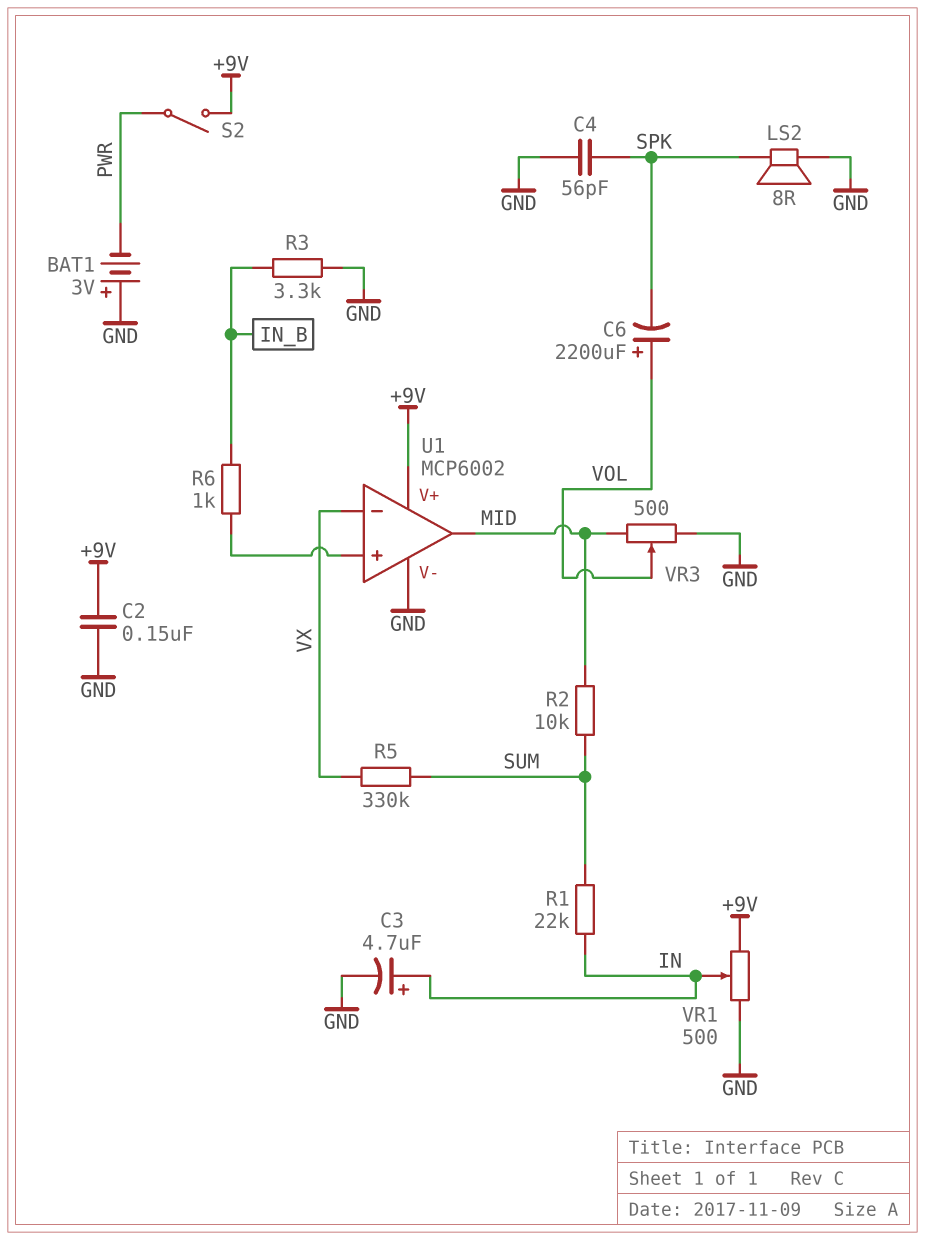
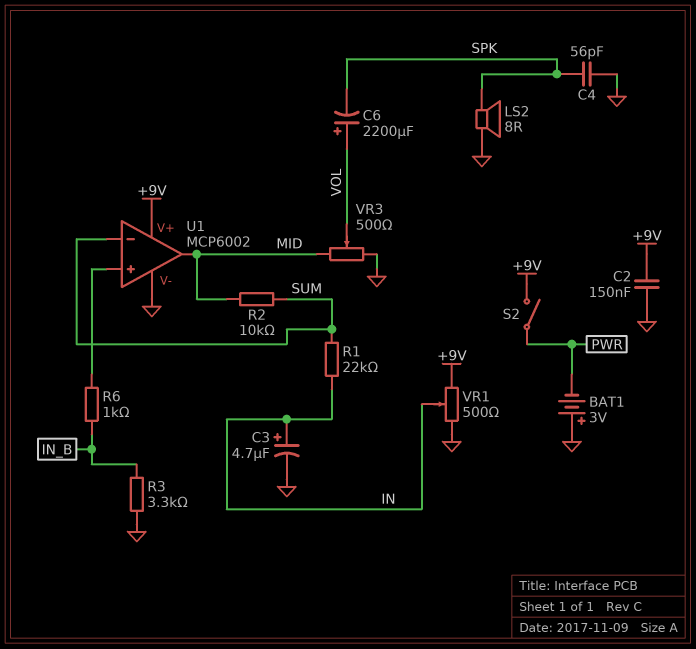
R5: 330k (SUM, VX) -> none
U1 pin in-: VX -> SUM

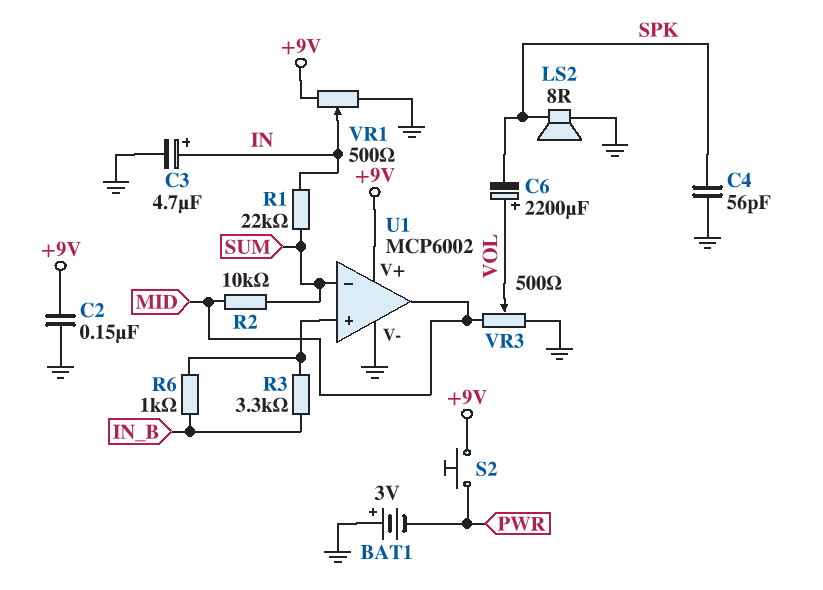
R3: 3.3k (GND, IN_B) -> 3.3k (IN_B, U1/in+)
S2: switch (+9V, PWR) -> button (+9V, PWR)

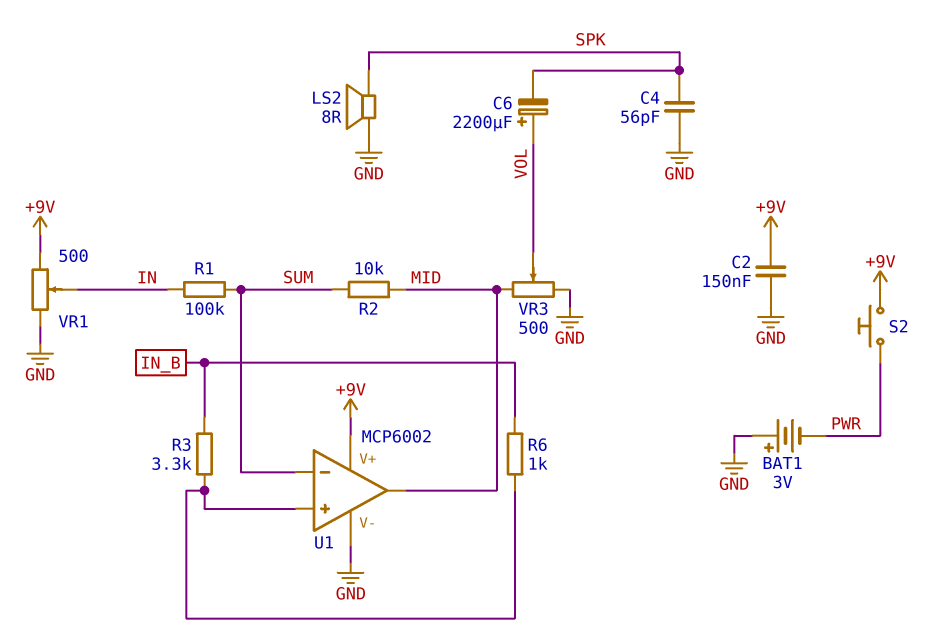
C3: 4.7uF (plus IN, minus GND) -> none
R1: 22k (IN, SUM) -> 100k (IN, SUM)

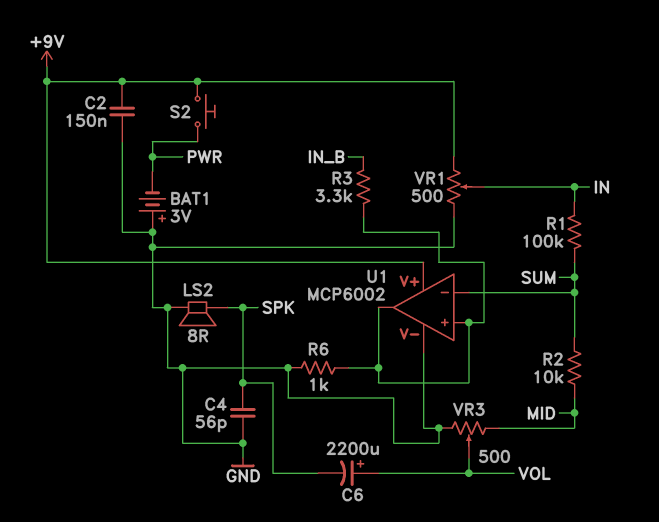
R6: 1k (IN_B, U1/in+) -> 1k (GND, U1/in+)
U1 pin out: MID -> U1/in+

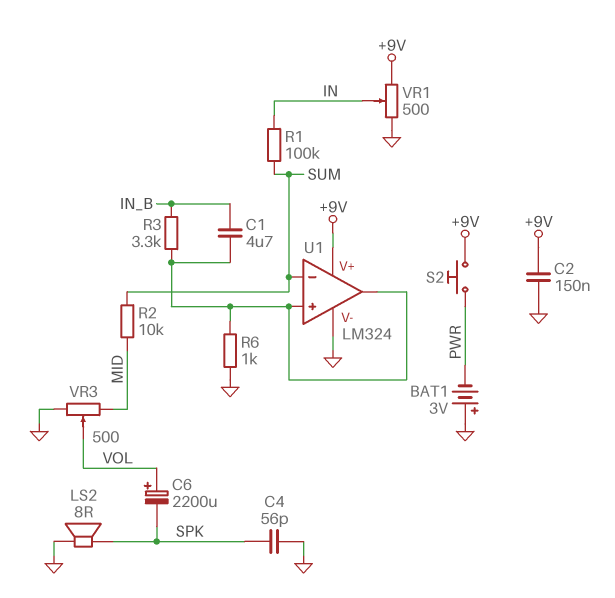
C1: none -> 4.7uF (IN_B, U1/in+)
U1: MCP6002 -> LM324

